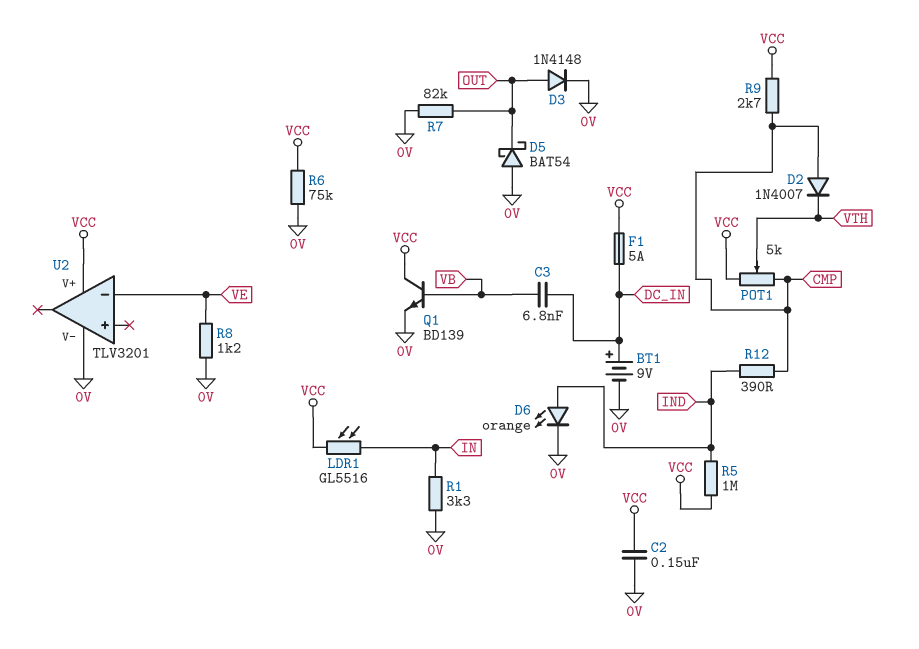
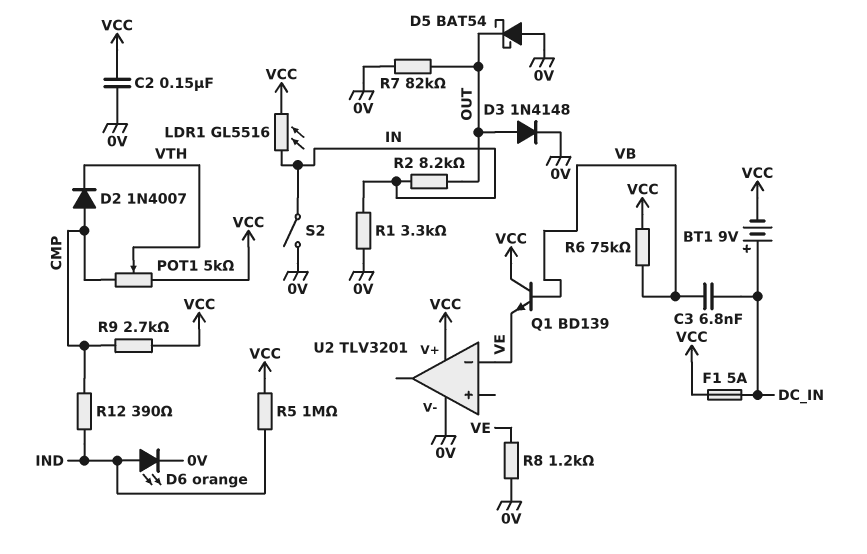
BT1: 9V (plus DC_IN, minus 0V) -> 9V (plus DC_IN, minus VCC)
Q1: NPN BD139 (B VB, C VCC, E 0V) -> NPN BD139 (B VB, C VCC, E VE)
R2: none -> 8.2k (IN, OUT)
R6: 75k (0V, VCC) -> 75k (VB, VCC)
S2: none -> switch (0V, IN)

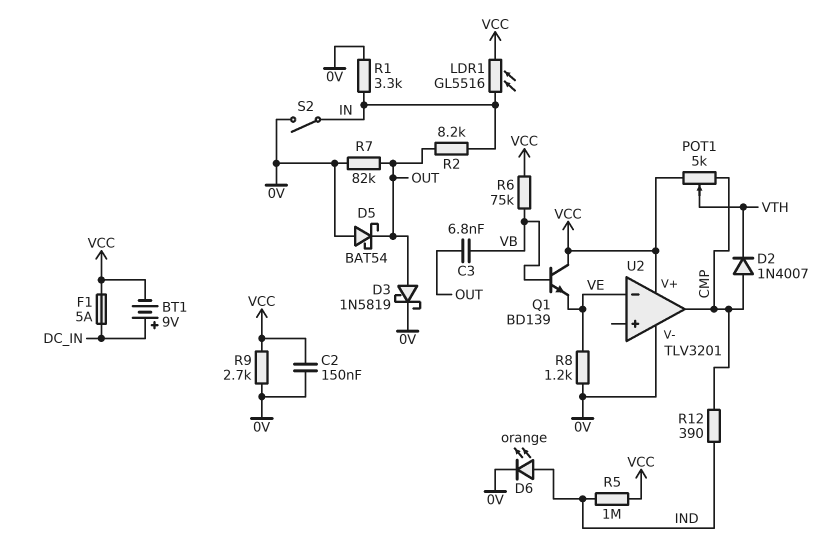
C3: 6.8nF (DC_IN, VB) -> 6.8nF (OUT, VB)
D3: diode 1N4148 (A OUT, K 0V) -> schottky 1N5819 (A OUT, K 0V)
R9: 2.7k (CMP, VCC) -> 2.7k (0V, VCC)
U2 pin out: none -> CMP

